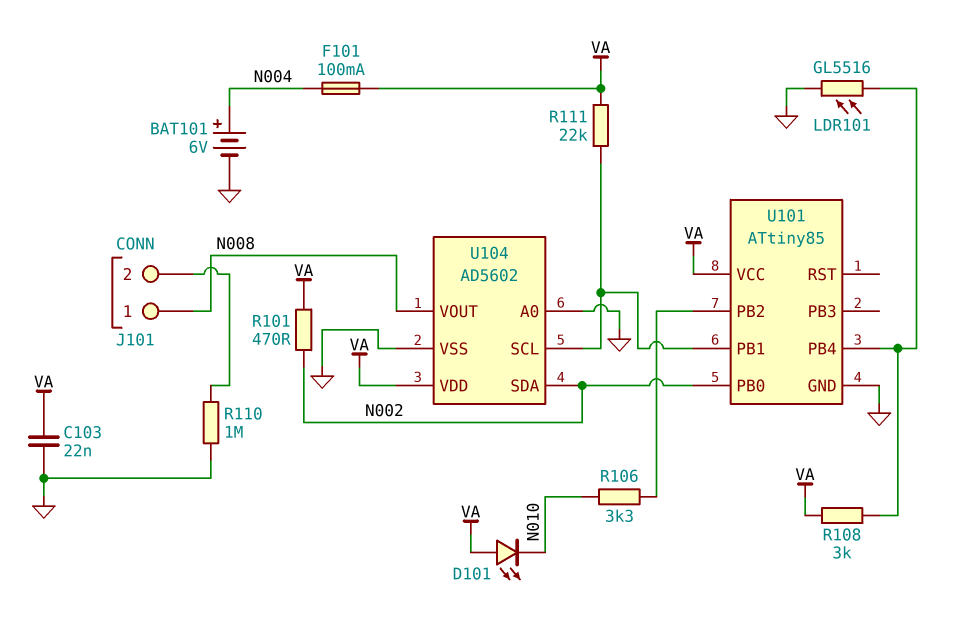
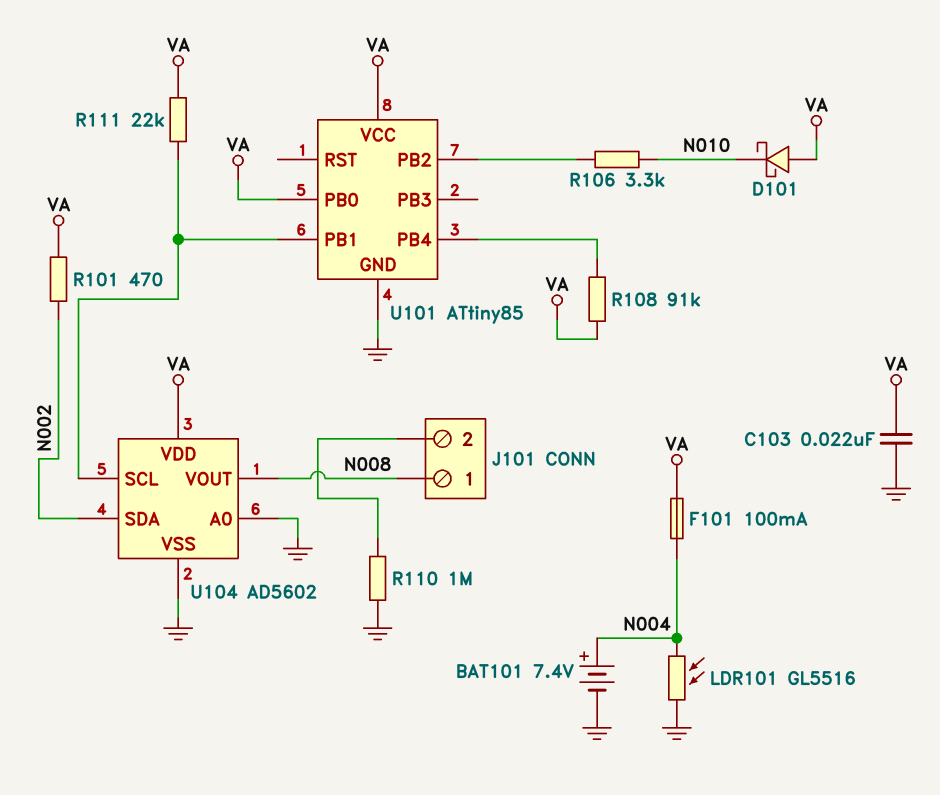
BAT101: 6V (plus N004, minus GND) -> 7.4V (plus N004, minus GND)
D101: LED (A VA, K N010) -> schottky (A VA, K N010)
LDR101: GL5516 (GND, U101/PB4) -> GL5516 (GND, N004)
R108: 3k (U101/PB4, VA) -> 91k (U101/PB4, VA)
U101 pin PB0: N002 -> VA

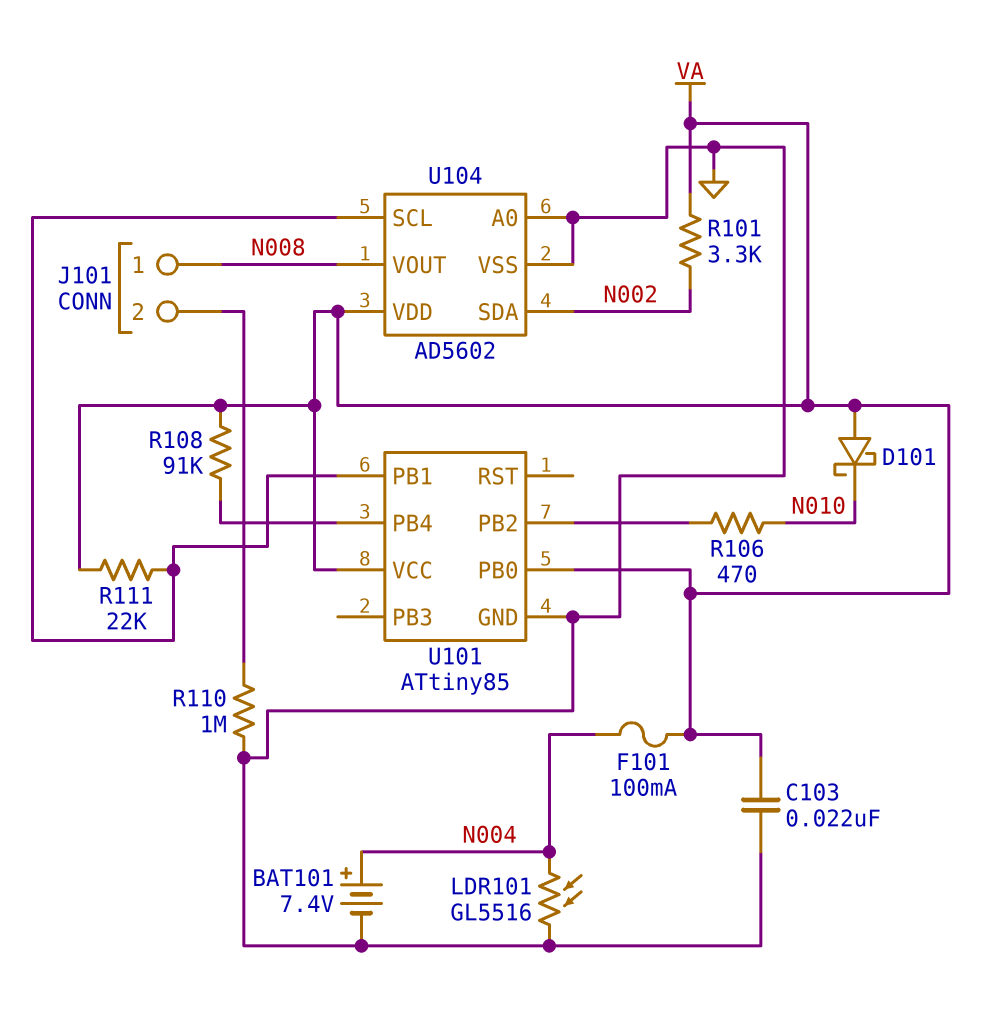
R101: 470 (N002, VA) -> 3.3k (N002, VA)
R106: 3.3k (N010, U101/PB2) -> 470 (N010, U101/PB2)

